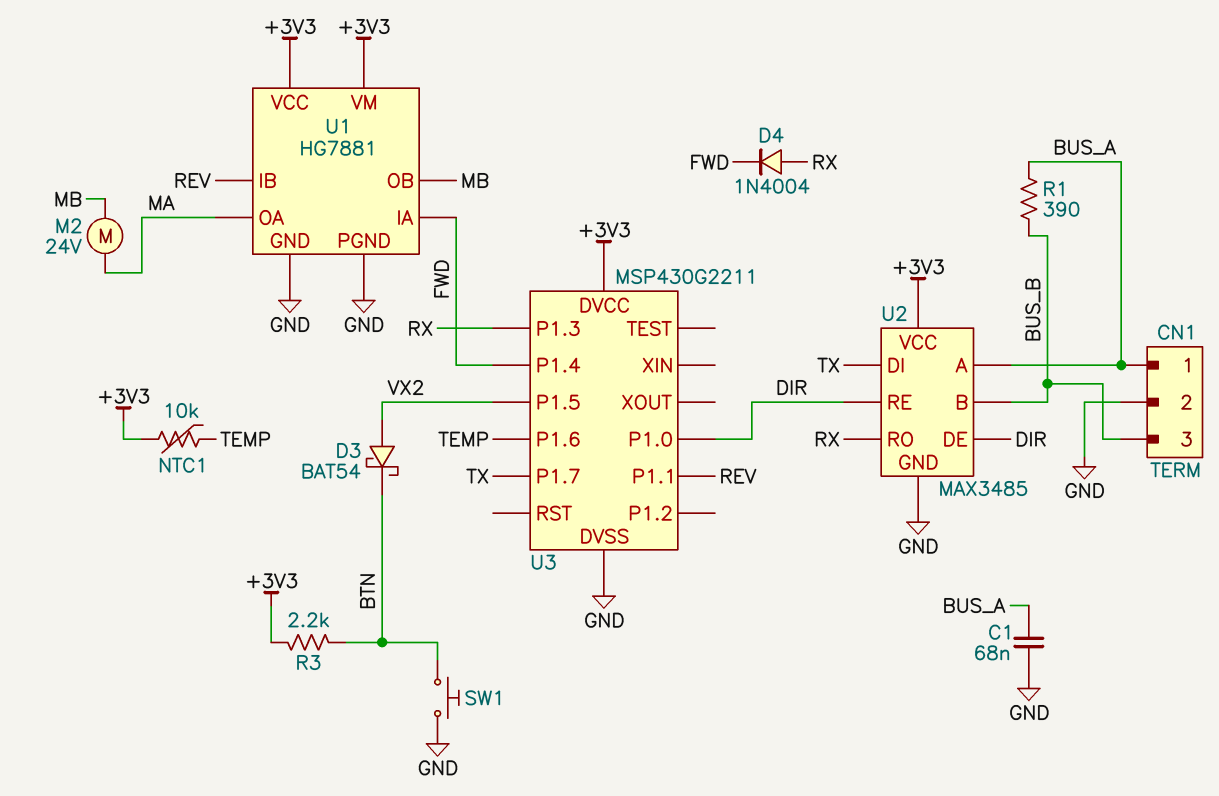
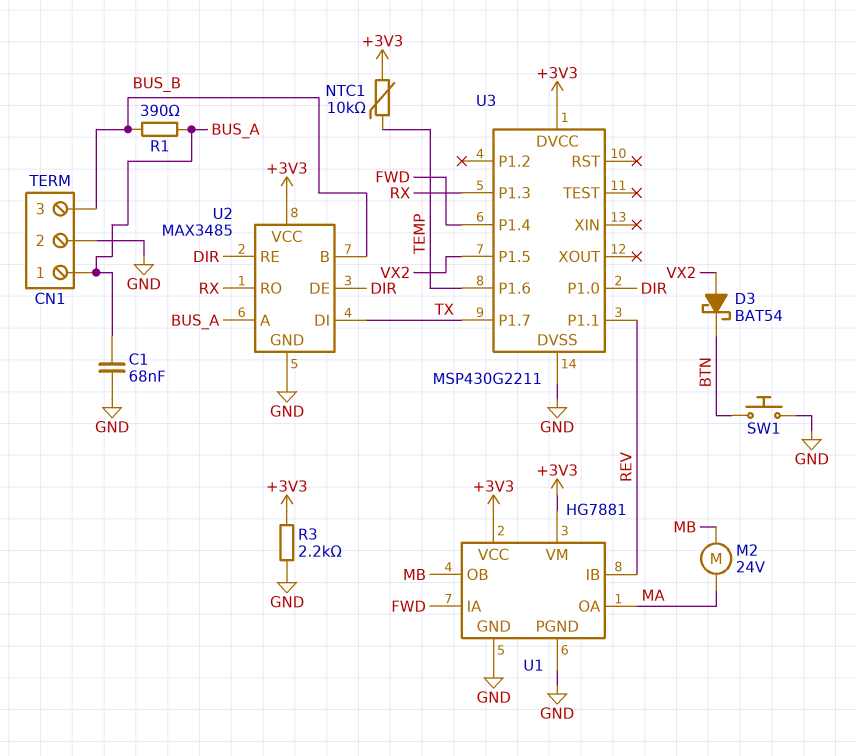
D4: diode 1N4004 (A RX, K FWD) -> none
R3: 2.2k (+3V3, BTN) -> 2.2k (+3V3, GND)

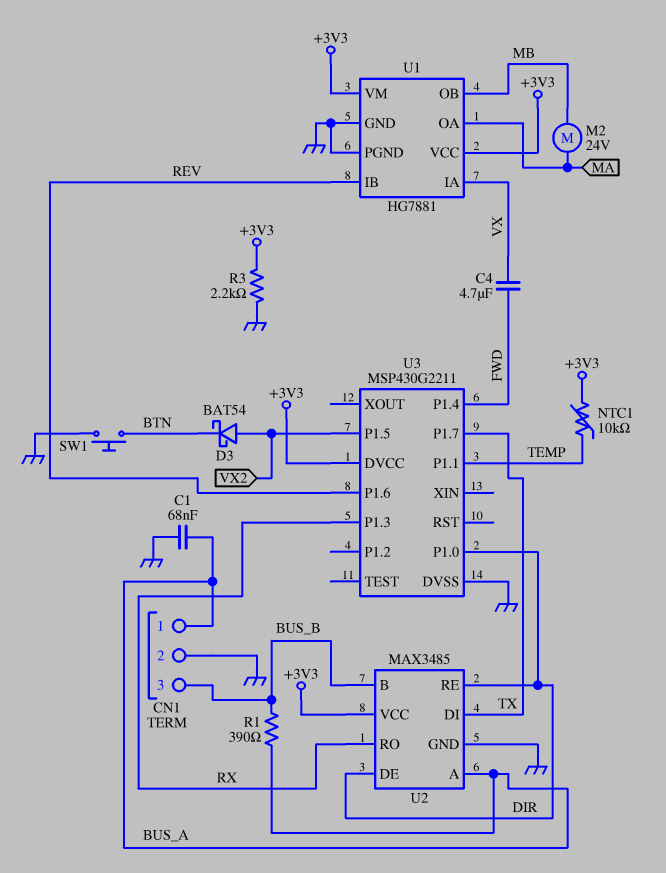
C4: none -> 4.7uF (FWD, VX)
U1 pin IA: FWD -> VX
U3 pin P1.1: REV -> TEMP
U3 pin P1.6: TEMP -> REV

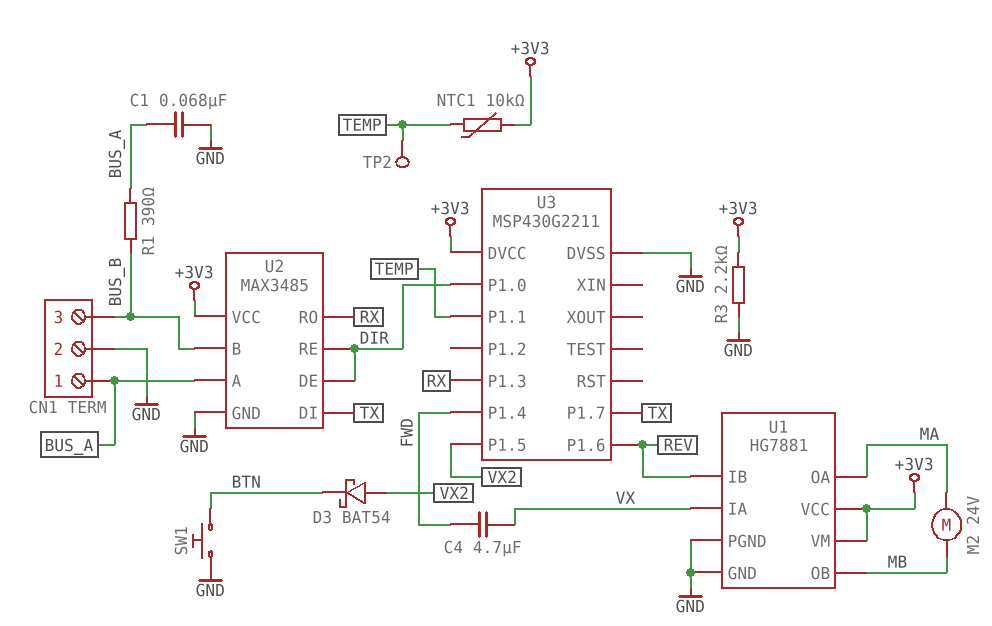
TP2: none -> test point (TEMP)

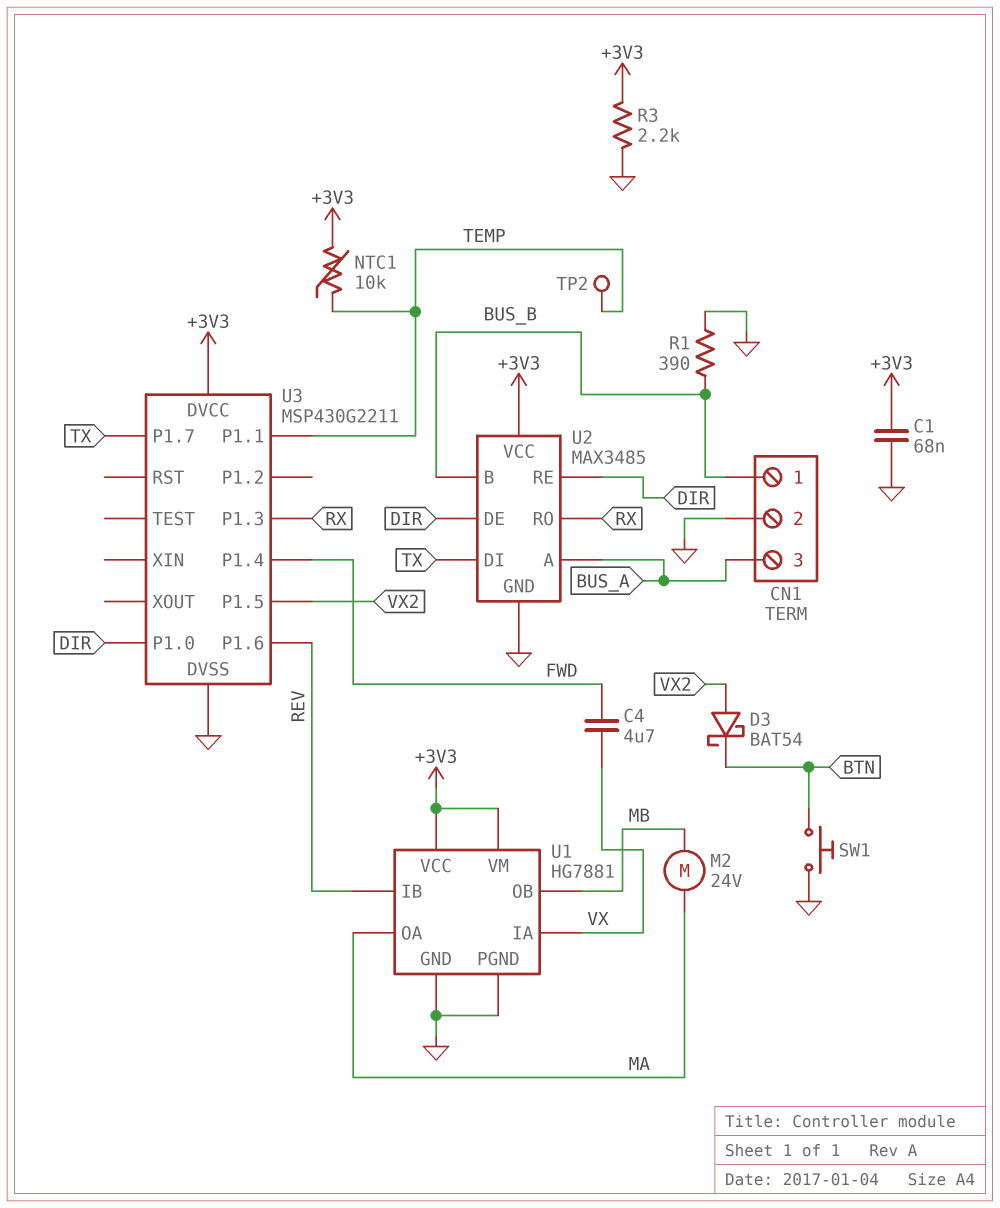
C1: 68nF (BUS_A, GND) -> 68nF (+3V3, GND)
CN1 pin 1: BUS_A -> BUS_B
CN1 pin 3: BUS_B -> BUS_A
R1: 390 (BUS_A, BUS_B) -> 390 (BUS_B, GND)

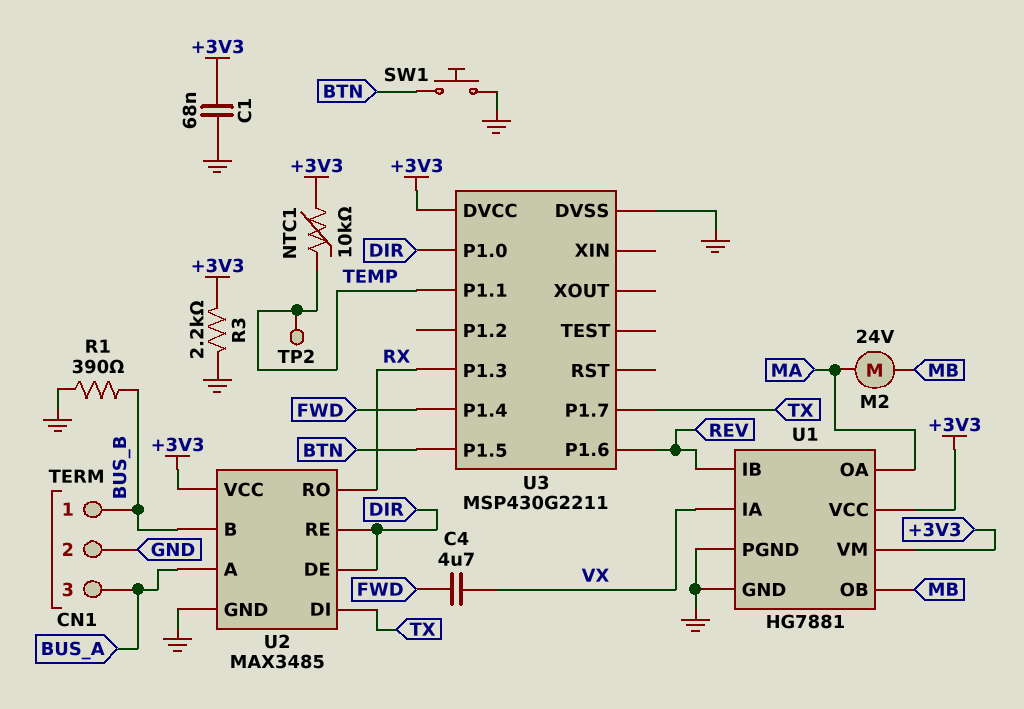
D3: schottky BAT54 (A VX2, K BTN) -> none
U3 pin P1.5: VX2 -> BTN

